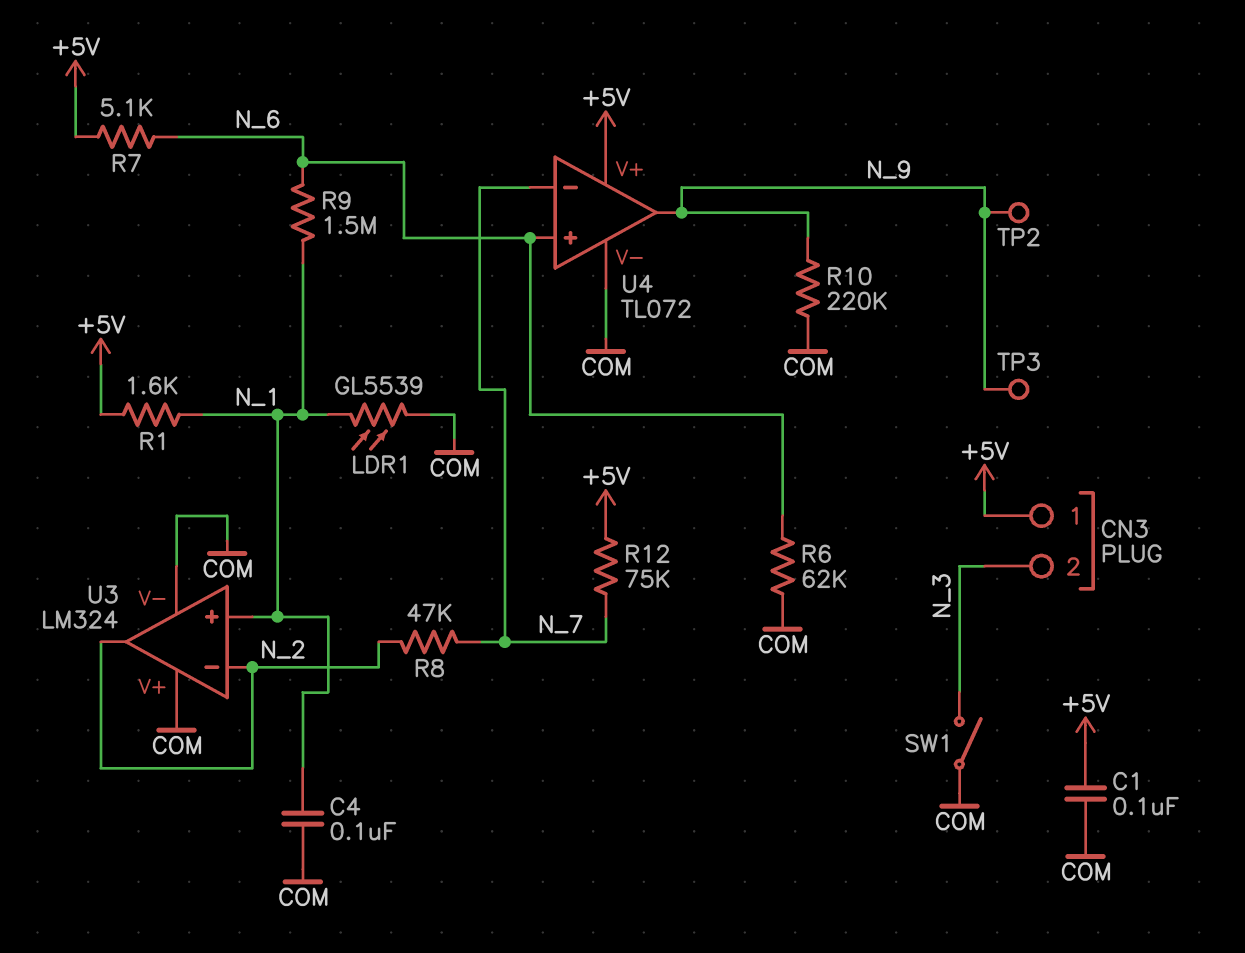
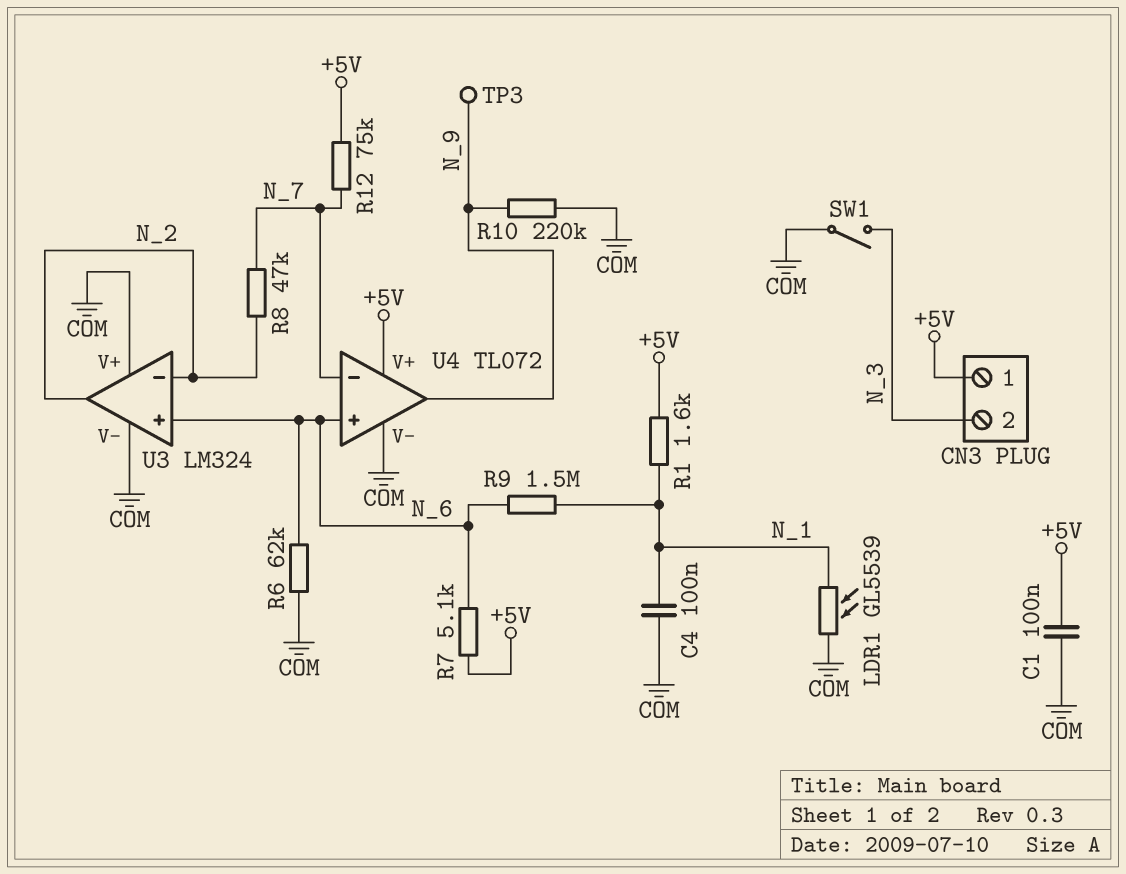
TP2: test point (N_9) -> none
U3 pin in+: N_1 -> N_6

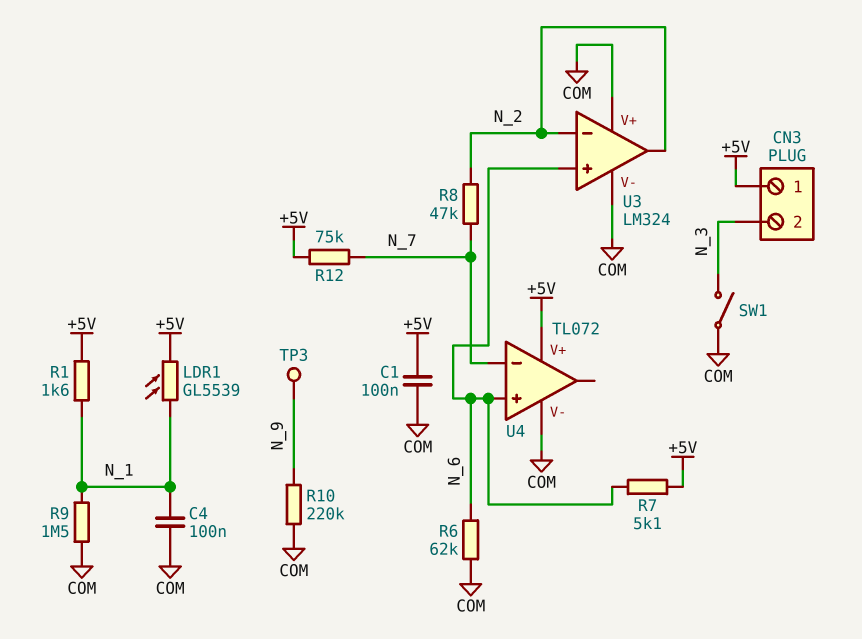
LDR1: GL5539 (COM, N_1) -> GL5539 (+5V, N_1)
R9: 1.5M (N_1, N_6) -> 1.5M (COM, N_1)
U4 pin out: N_9 -> none

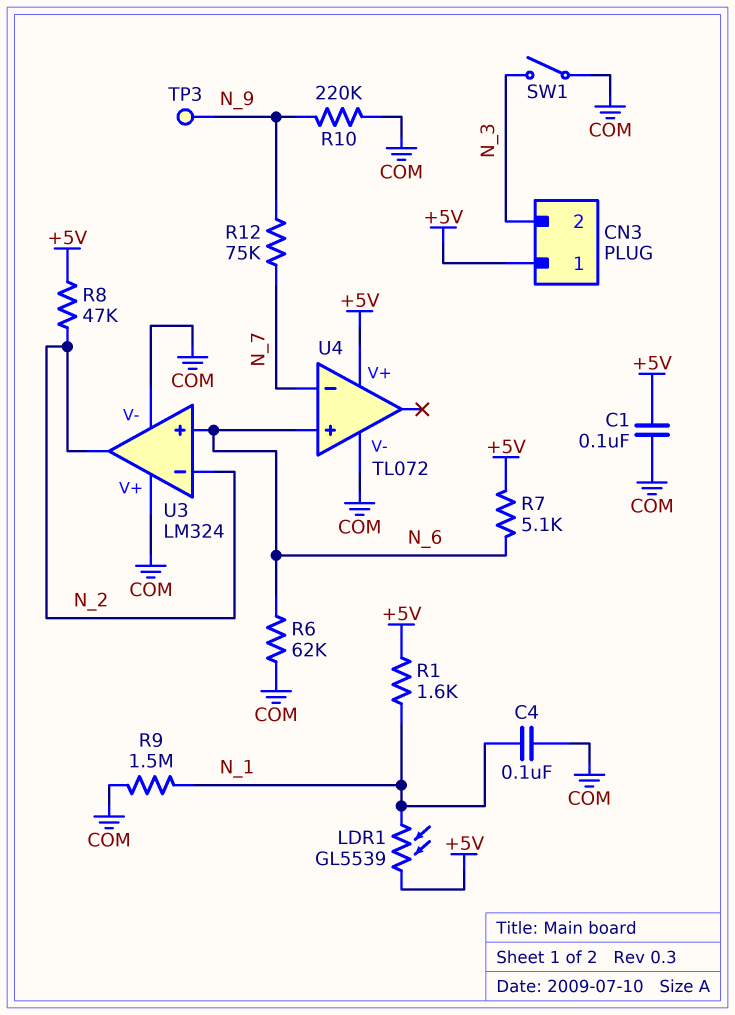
R8: 47k (N_2, N_7) -> 47k (+5V, N_2)
R12: 75k (+5V, N_7) -> 75k (N_7, N_9)

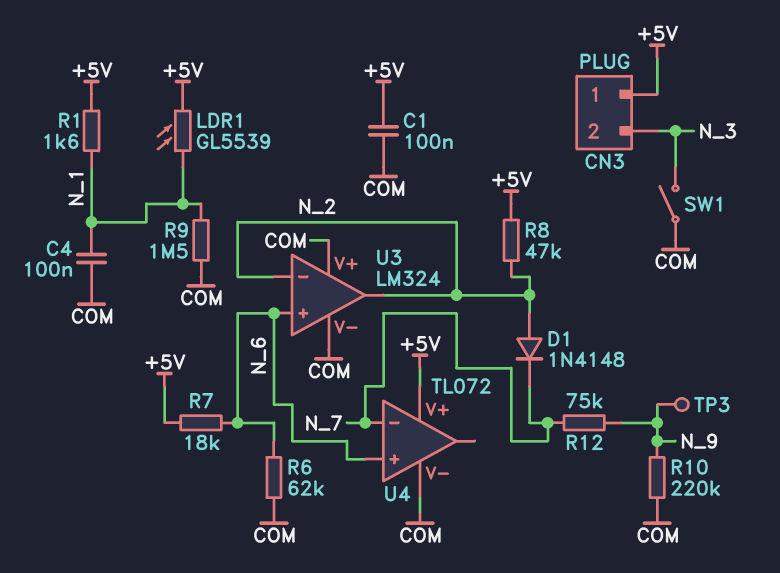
D1: none -> diode 1N4148 (A N_2, K N_7)
R7: 5.1k (+5V, N_6) -> 18k (+5V, N_6)

